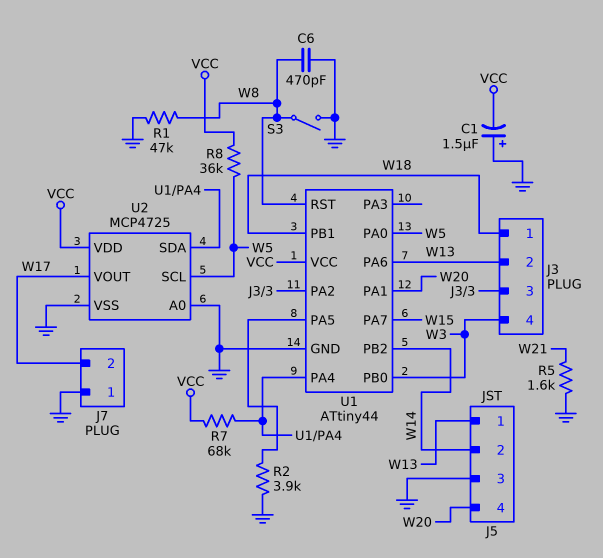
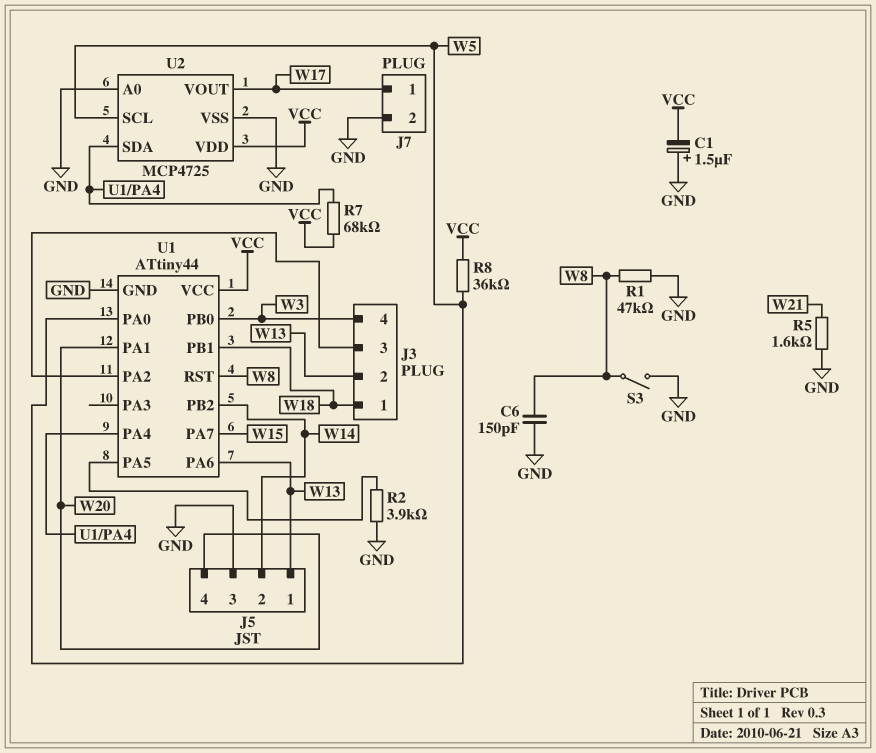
C6: 470pF (GND, W8) -> 150pF (GND, W8)
J7 pin 1: GND -> W17
J7 pin 2: W17 -> GND

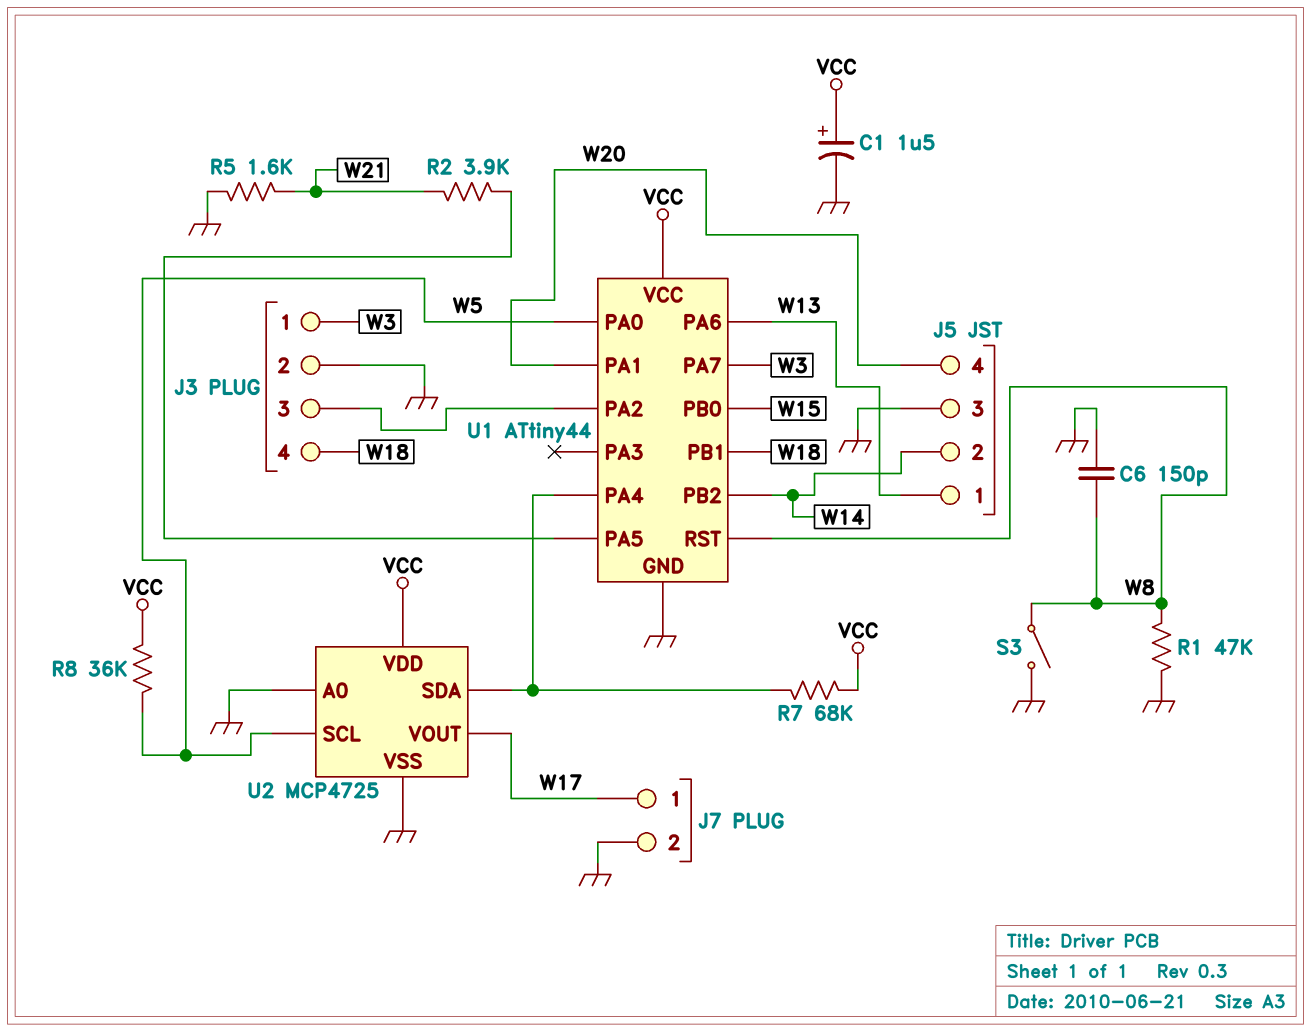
C1: 1.5uF (plus GND, minus VCC) -> 1.5uF (plus VCC, minus GND)
J3 pin 1: W18 -> W3
J3 pin 2: W13 -> GND
J3 pin 4: W3 -> W18
R2: 3.9k (GND, U1/PA5) -> 3.9k (U1/PA5, W21)
U1 pin PA7: W15 -> W3
U1 pin PB0: W3 -> W15

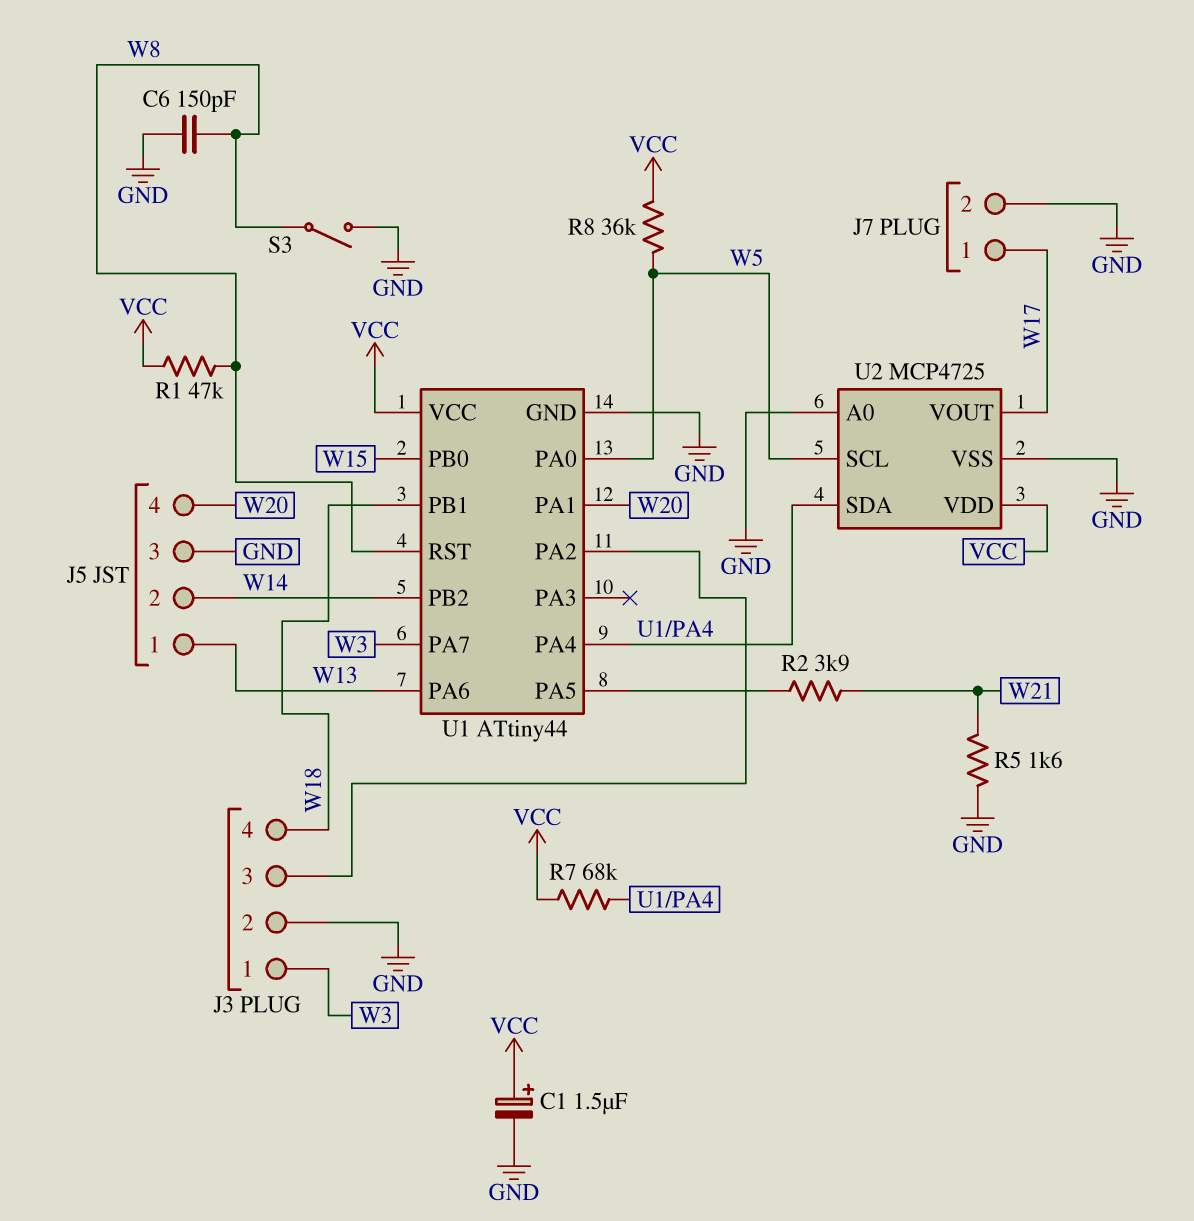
R1: 47k (GND, W8) -> 47k (VCC, W8)

